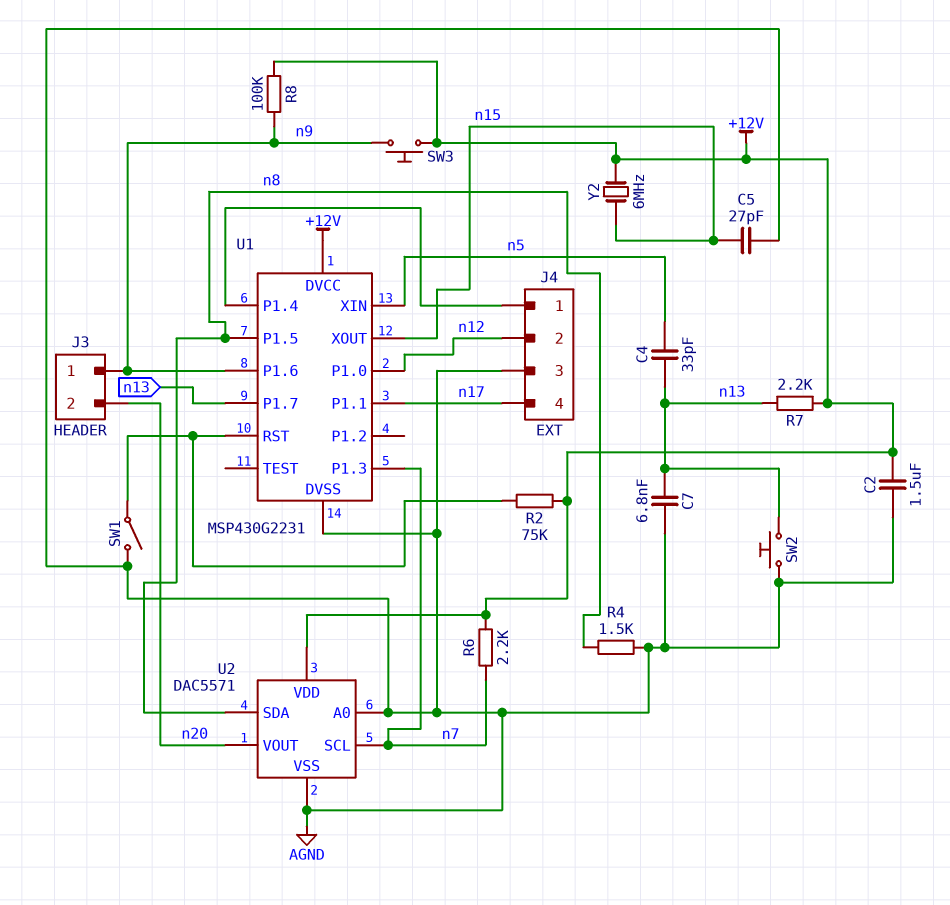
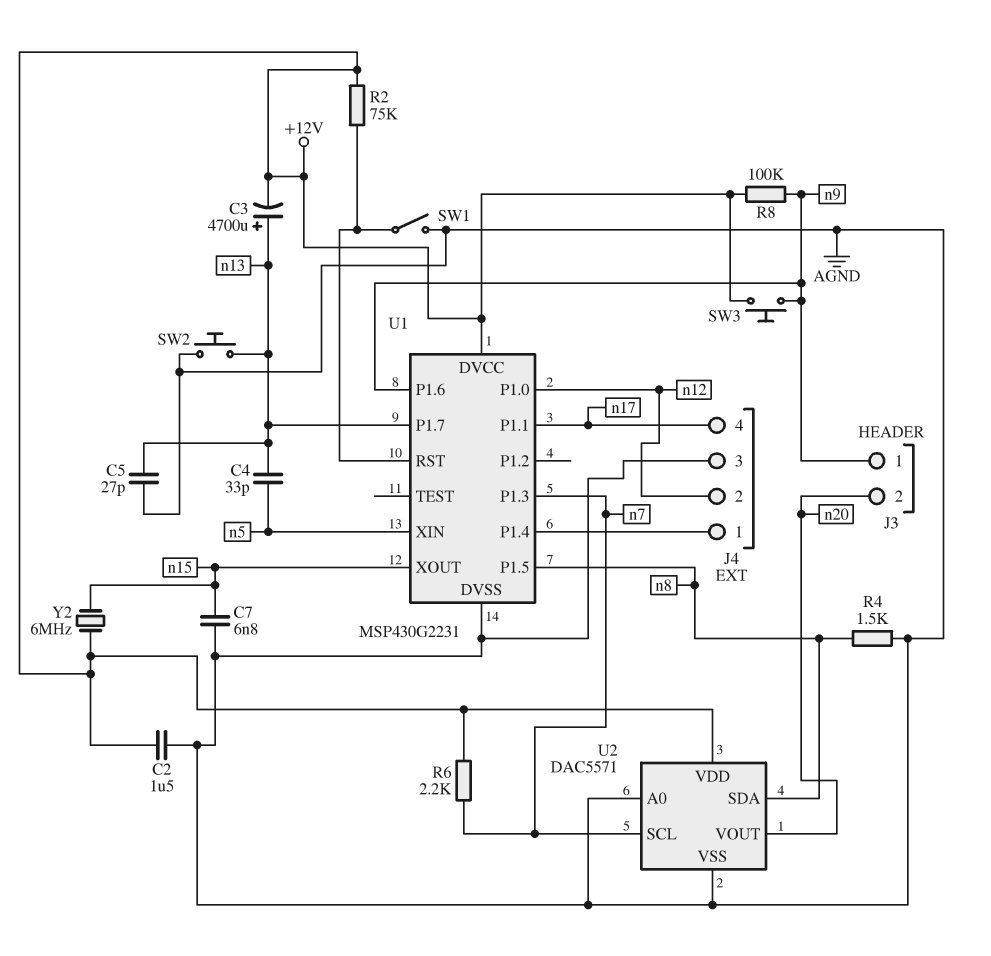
C3: none -> 4700uF (plus n13, minus +12V)
C5: 27pF (AGND, n15) -> 27pF (AGND, n13)
C7: 6.8nF (AGND, n13) -> 6.8nF (AGND, n15)
R7: 2.2k (+12V, n13) -> none

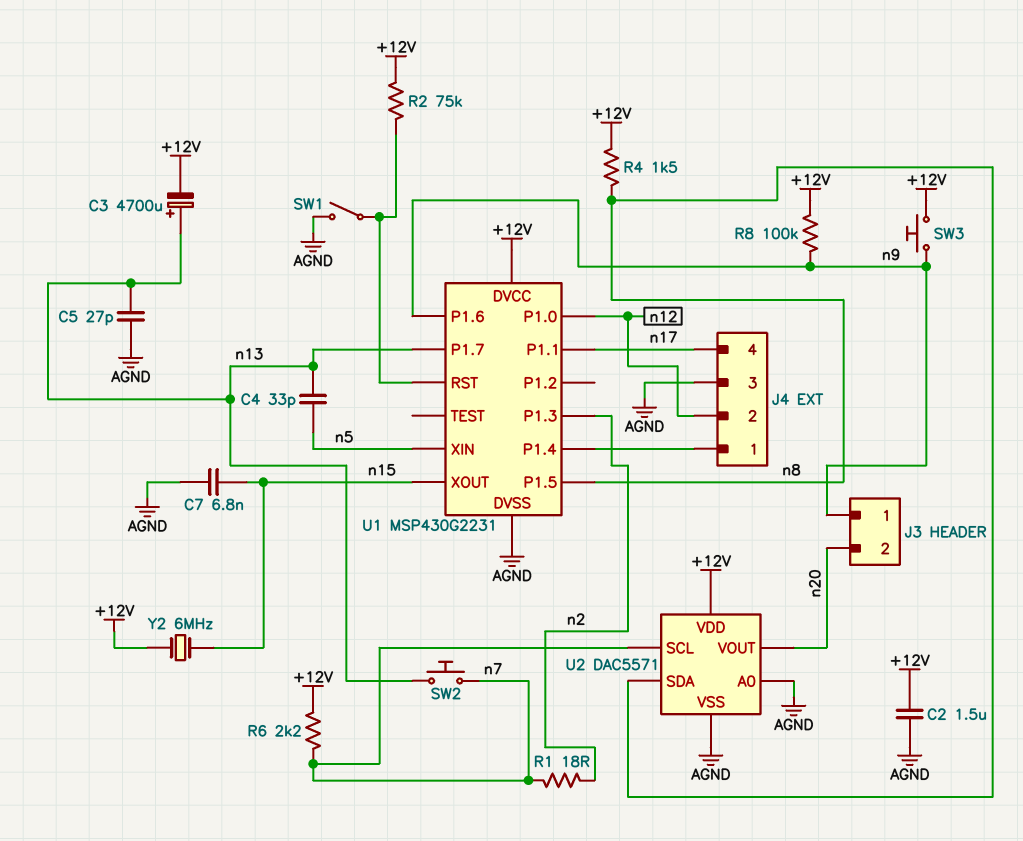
R1: none -> 18 (n2, n7)
R4: 1.5k (AGND, n8) -> 1.5k (+12V, n8)
SW2: button (AGND, n13) -> button (n7, n13)
U1 pin P1.3: n7 -> n2

